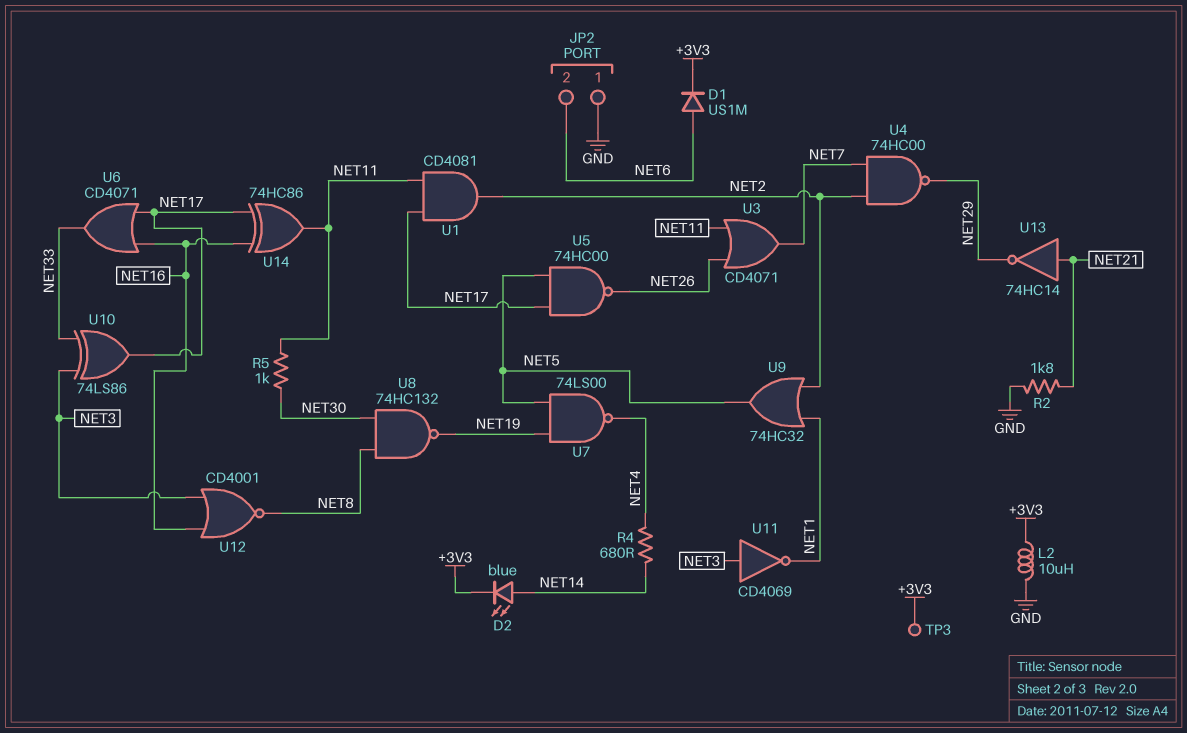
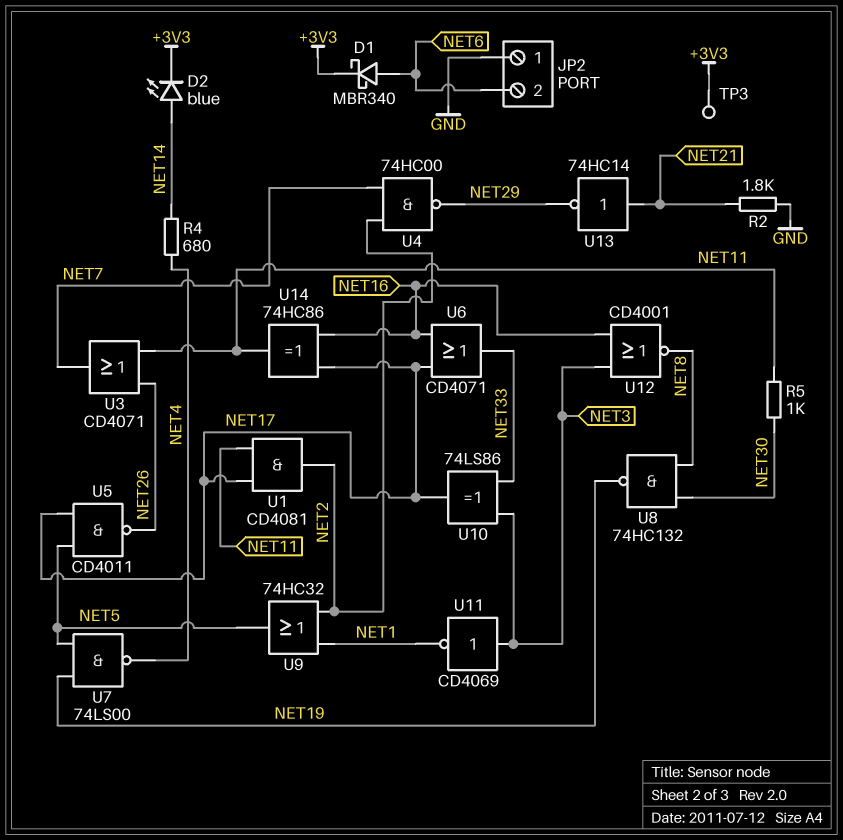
D1: diode US1M (A NET6, K +3V3) -> schottky MBR340 (A NET6, K +3V3)
L2: 10uH (+3V3, GND) -> none
U5: NAND 74HC00 (in NET5, in NET17, out NET26) -> NAND CD4011 (in NET5, in NET17, out NET26)

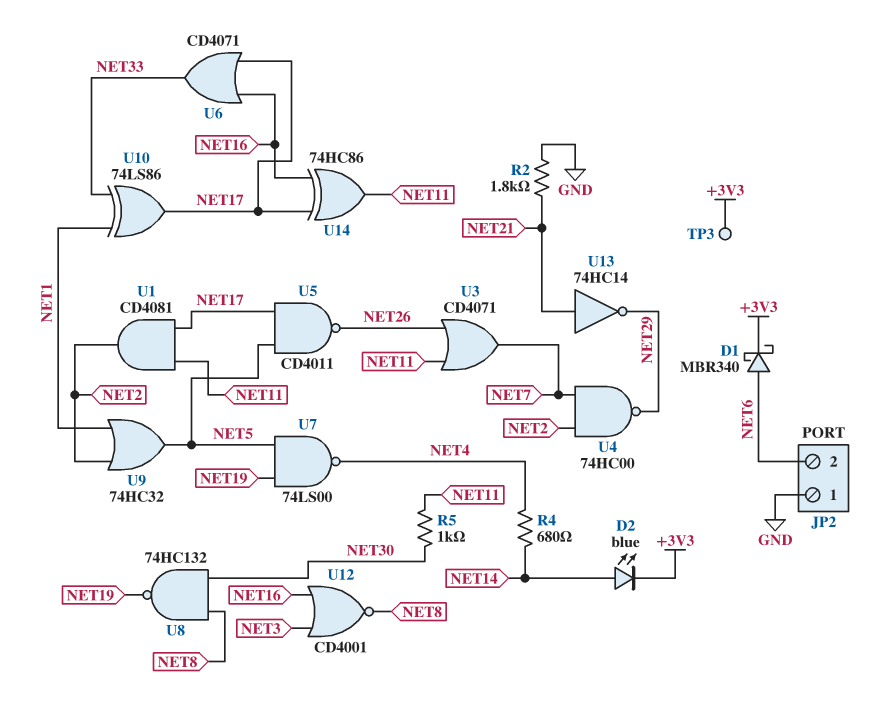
U10: XOR 74LS86 (in NET3, in NET33, out NET17) -> XOR 74LS86 (in NET1, in NET33, out NET17)
U11: NOT CD4069 (in NET3, out NET1) -> none

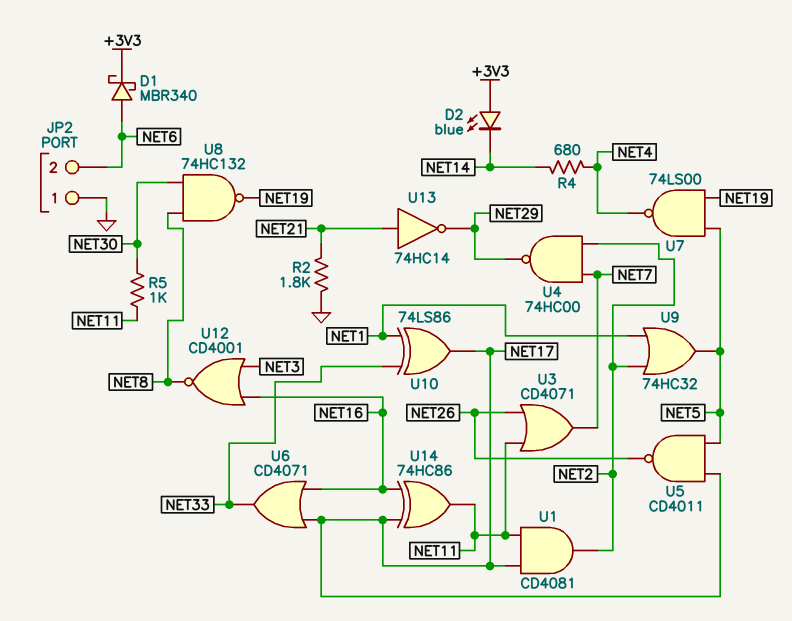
D2: LED blue (A NET14, K +3V3) -> LED blue (A +3V3, K NET14)
TP3: test point (+3V3) -> none

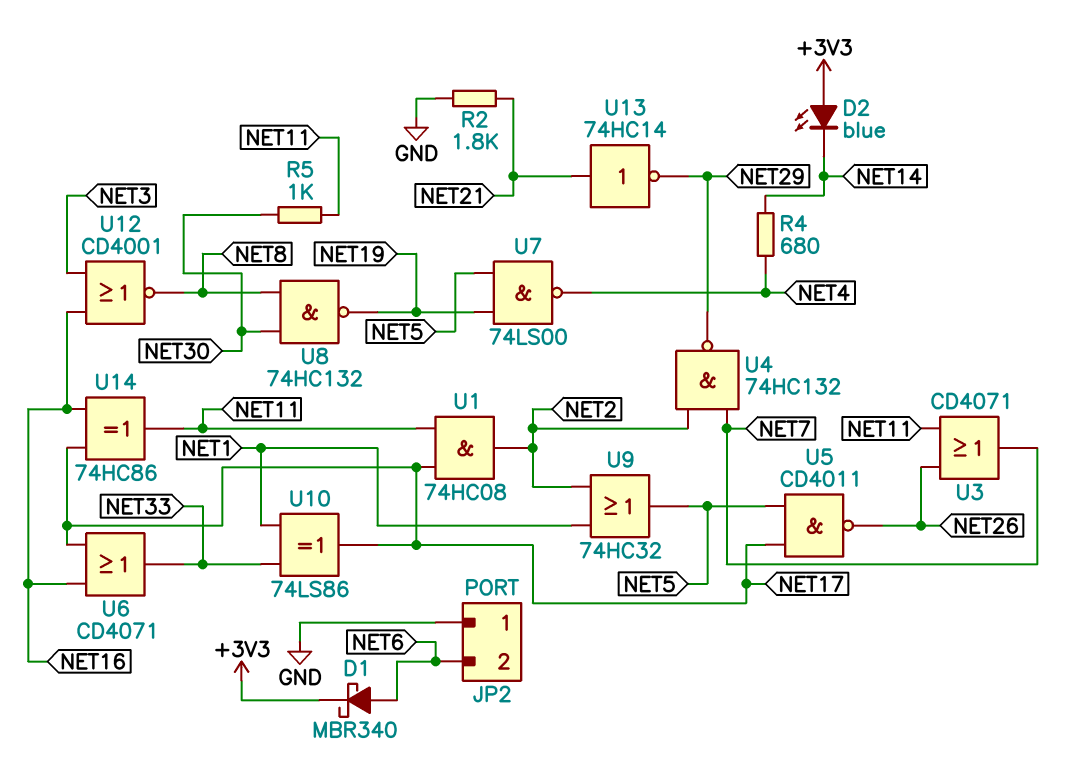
U1: AND CD4081 (in NET11, in NET17, out NET2) -> AND 74HC08 (in NET11, in NET17, out NET2)
U4: NAND 74HC00 (in NET2, in NET7, out NET29) -> NAND 74HC132 (in NET2, in NET7, out NET29)

